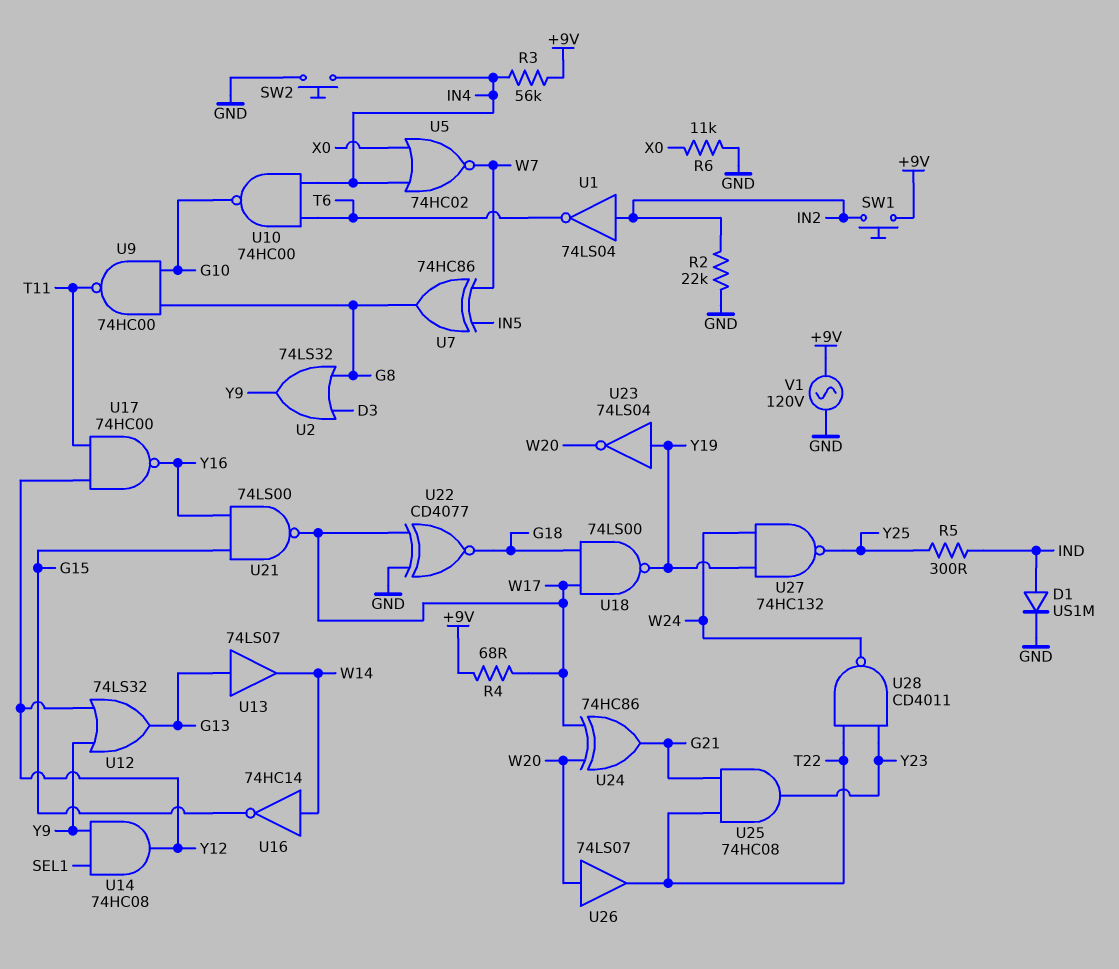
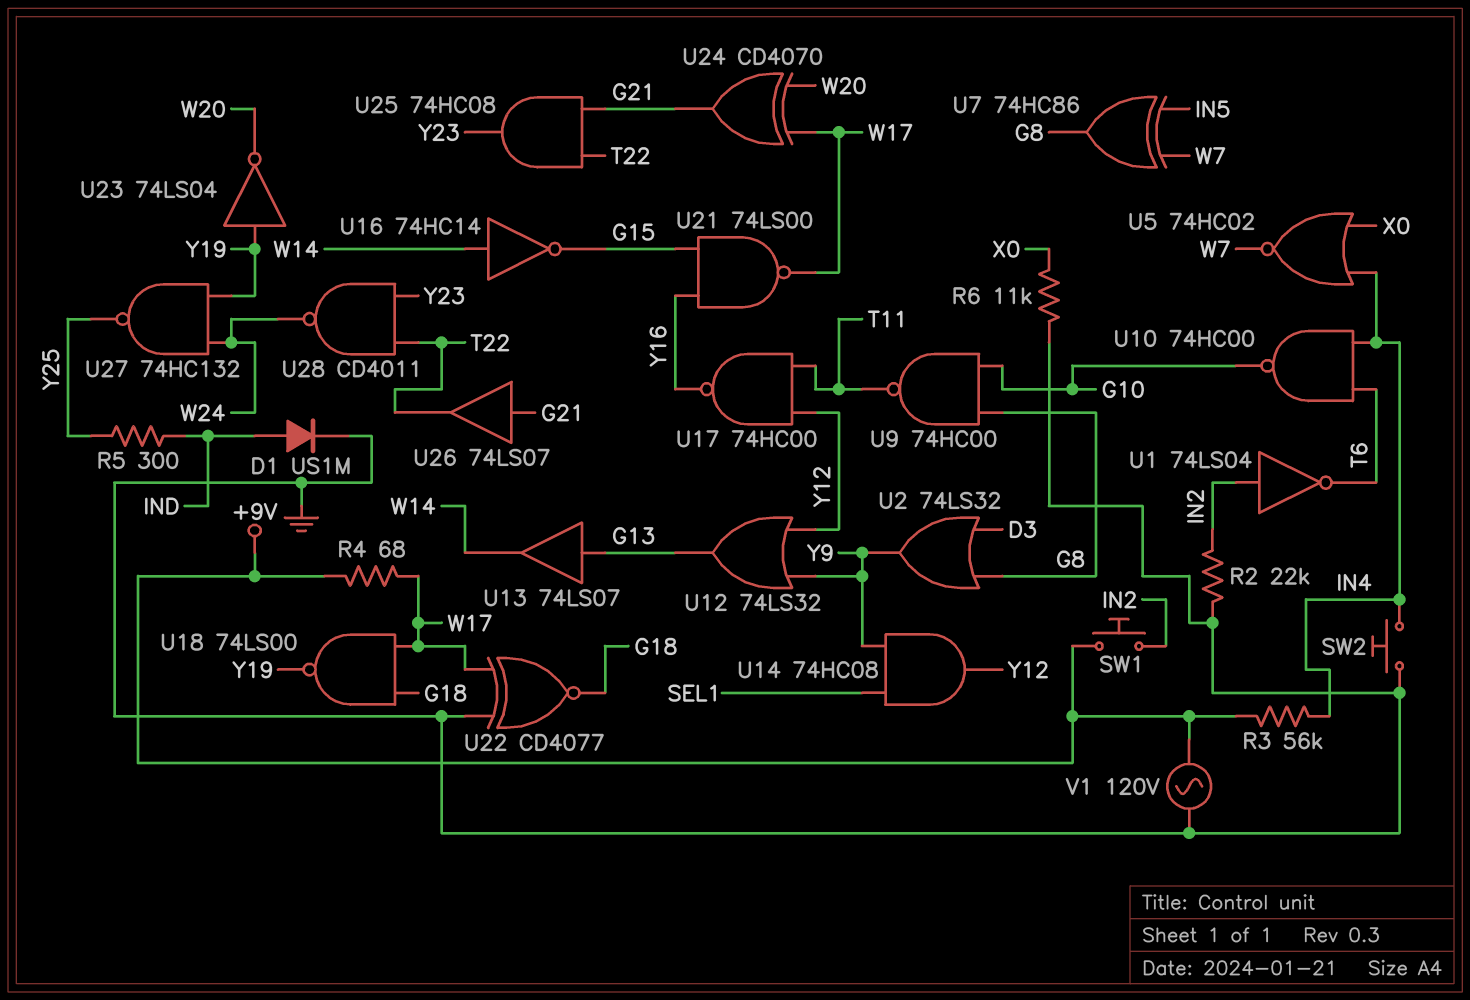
U24: XOR 74HC86 (in W17, in W20, out G21) -> XOR CD4070 (in W17, in W20, out G21)
U26: buffer 74LS07 (in W20, out T22) -> buffer 74LS07 (in G21, out T22)

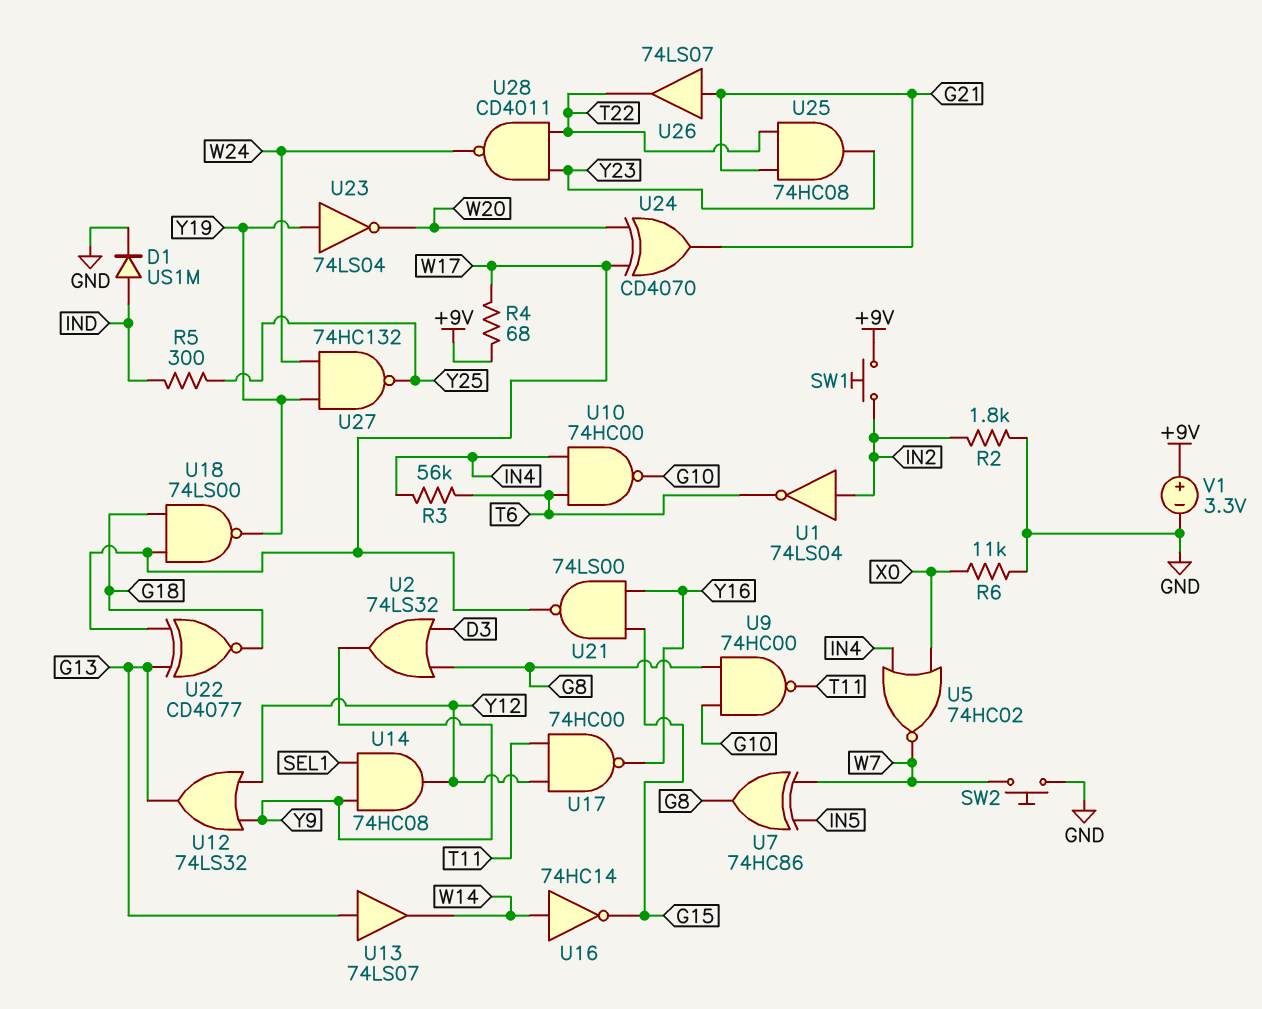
R2: 22k (GND, IN2) -> 1.8k (GND, IN2)
R3: 56k (+9V, IN4) -> 56k (IN4, T6)
SW2: button (GND, IN4) -> button (GND, W7)
U22: XNOR CD4077 (in GND, in W17, out G18) -> XNOR CD4077 (in G13, in W17, out G18)
V1: AC 120V (+9V, GND) -> 3.3V (plus +9V, minus GND)

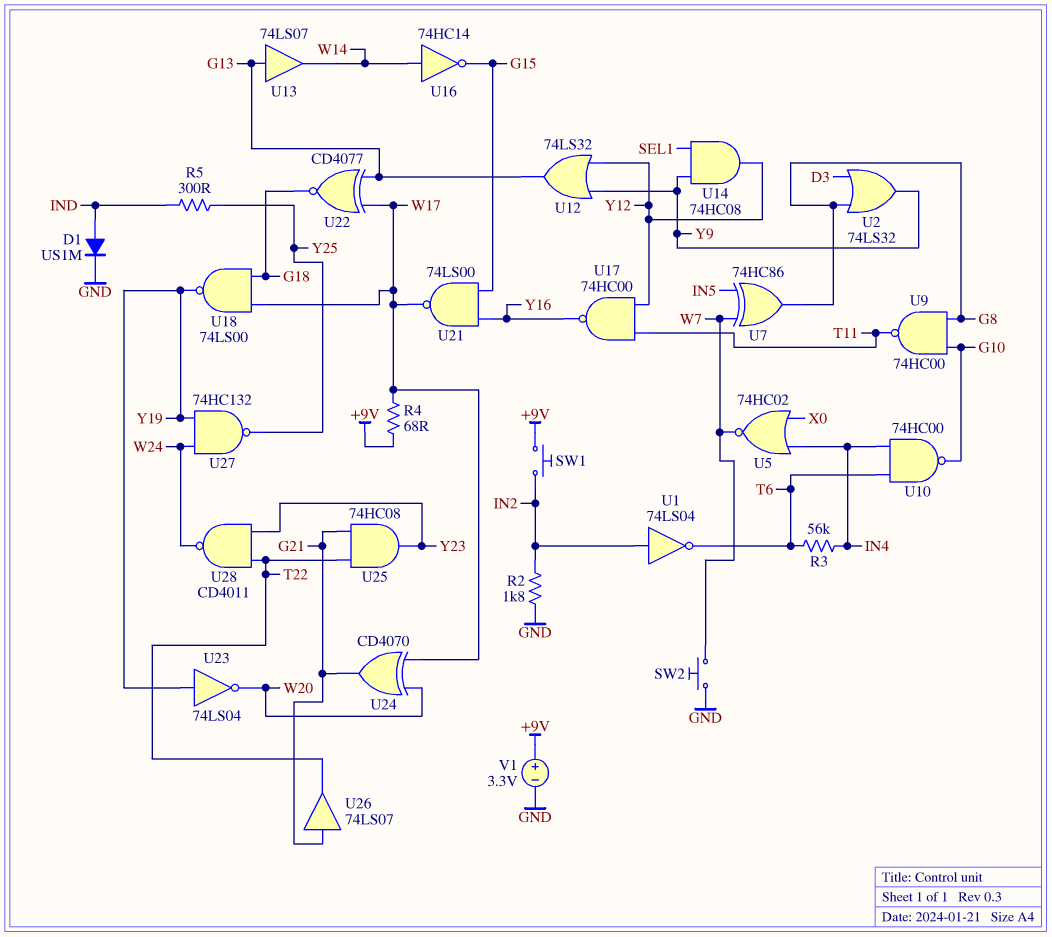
R6: 11k (GND, X0) -> none

